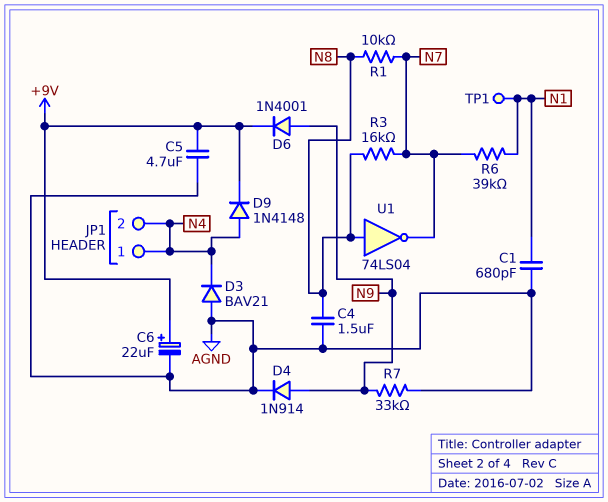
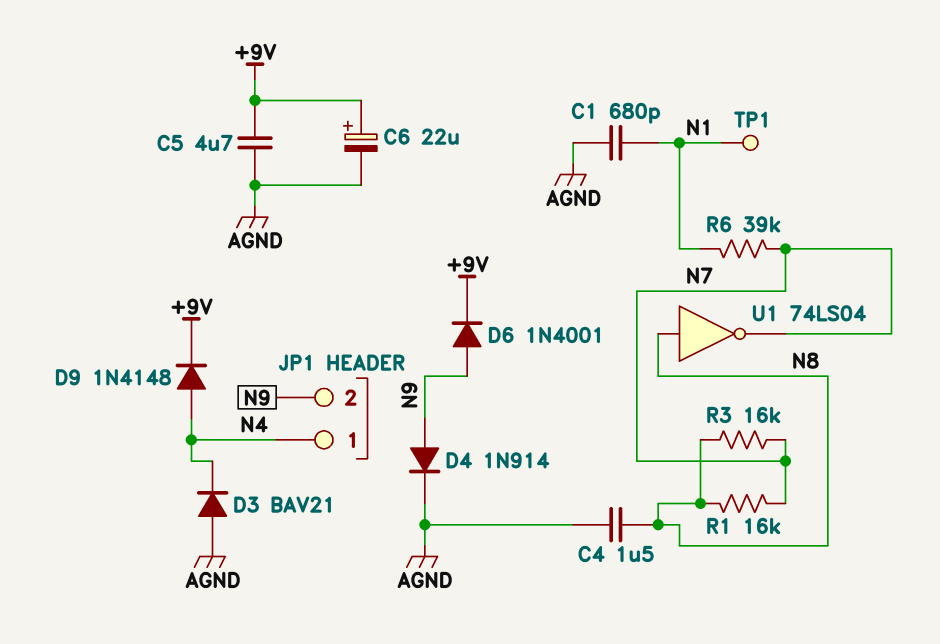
JP1 pin 2: N4 -> N9
R1: 10k (N7, N8) -> 16k (N7, N8)
R7: 33k (AGND, N9) -> none

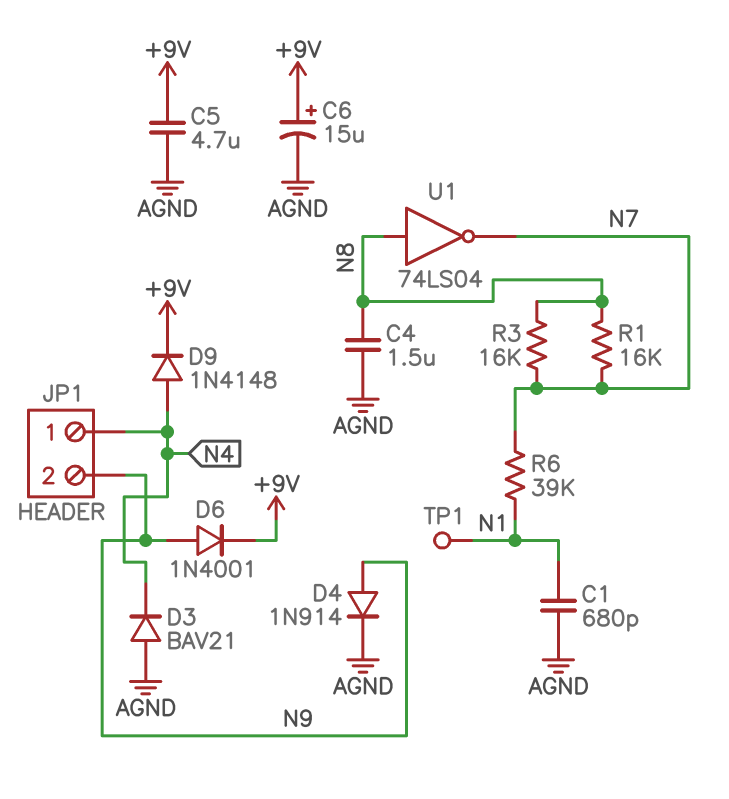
C6: 22uF (plus +9V, minus AGND) -> 15uF (plus +9V, minus AGND)

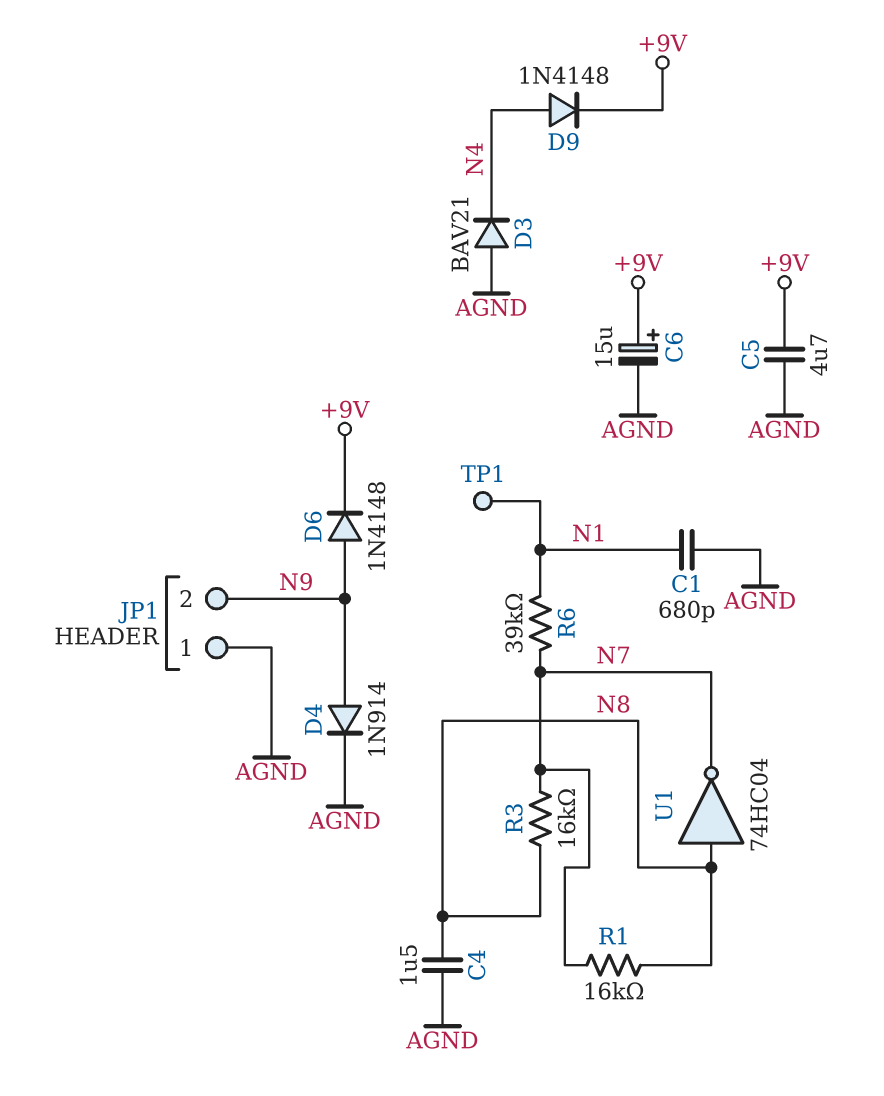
D6: diode 1N4001 (A N9, K +9V) -> diode 1N4148 (A N9, K +9V)
JP1 pin 1: N4 -> AGND
U1: NOT 74LS04 (in N8, out N7) -> NOT 74HC04 (in N8, out N7)

